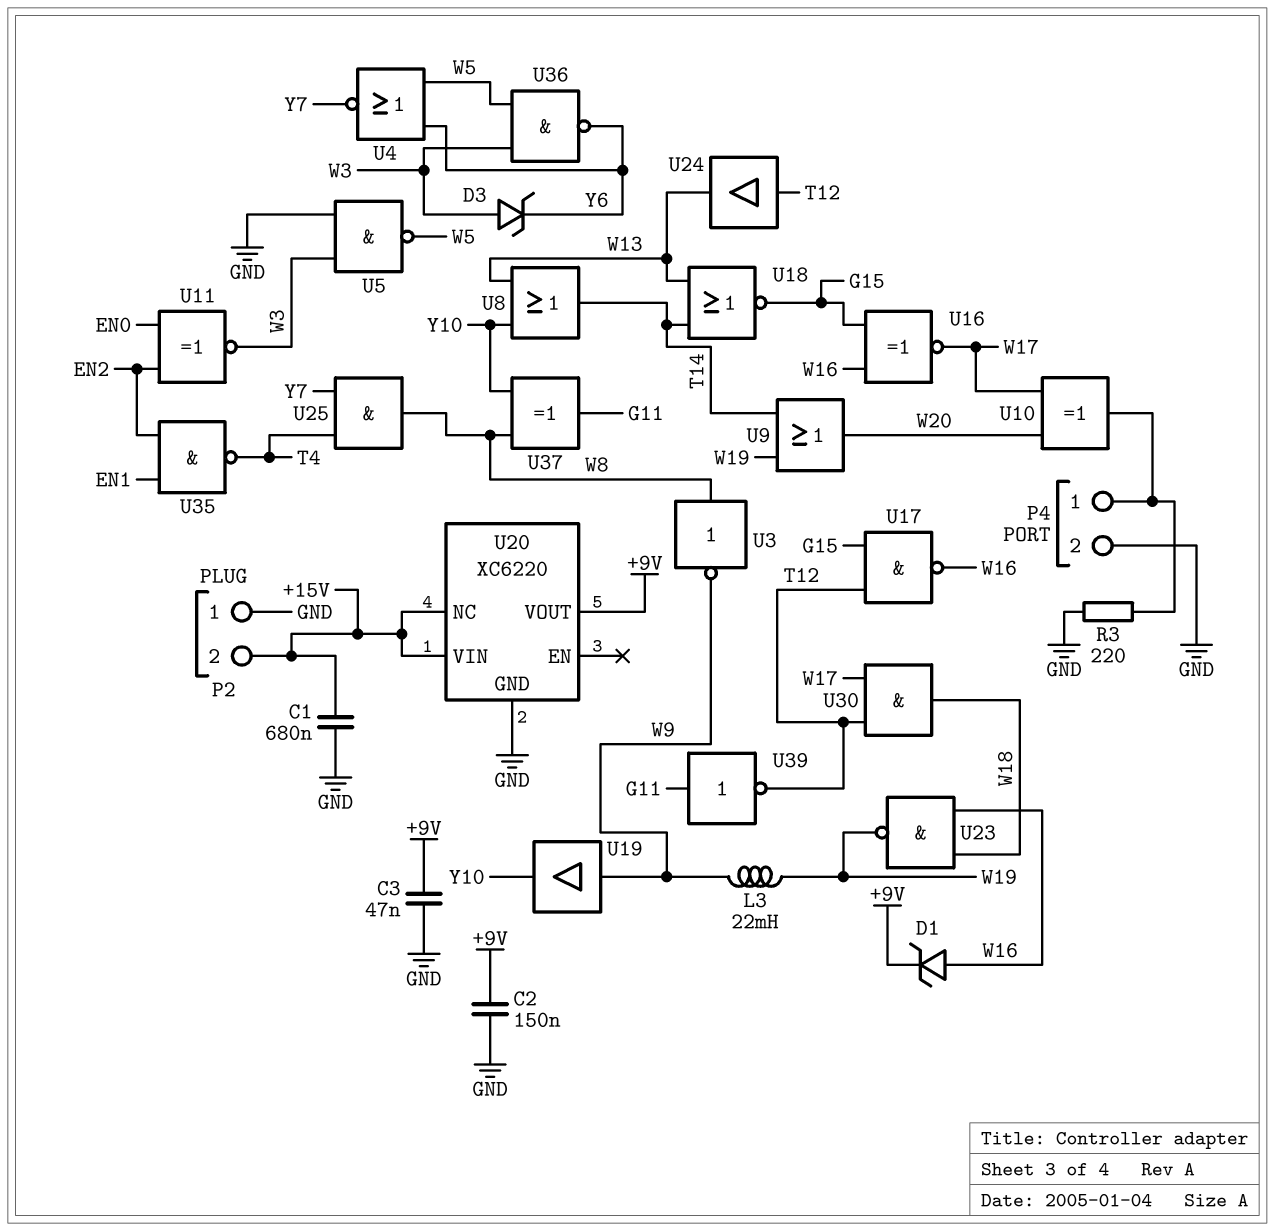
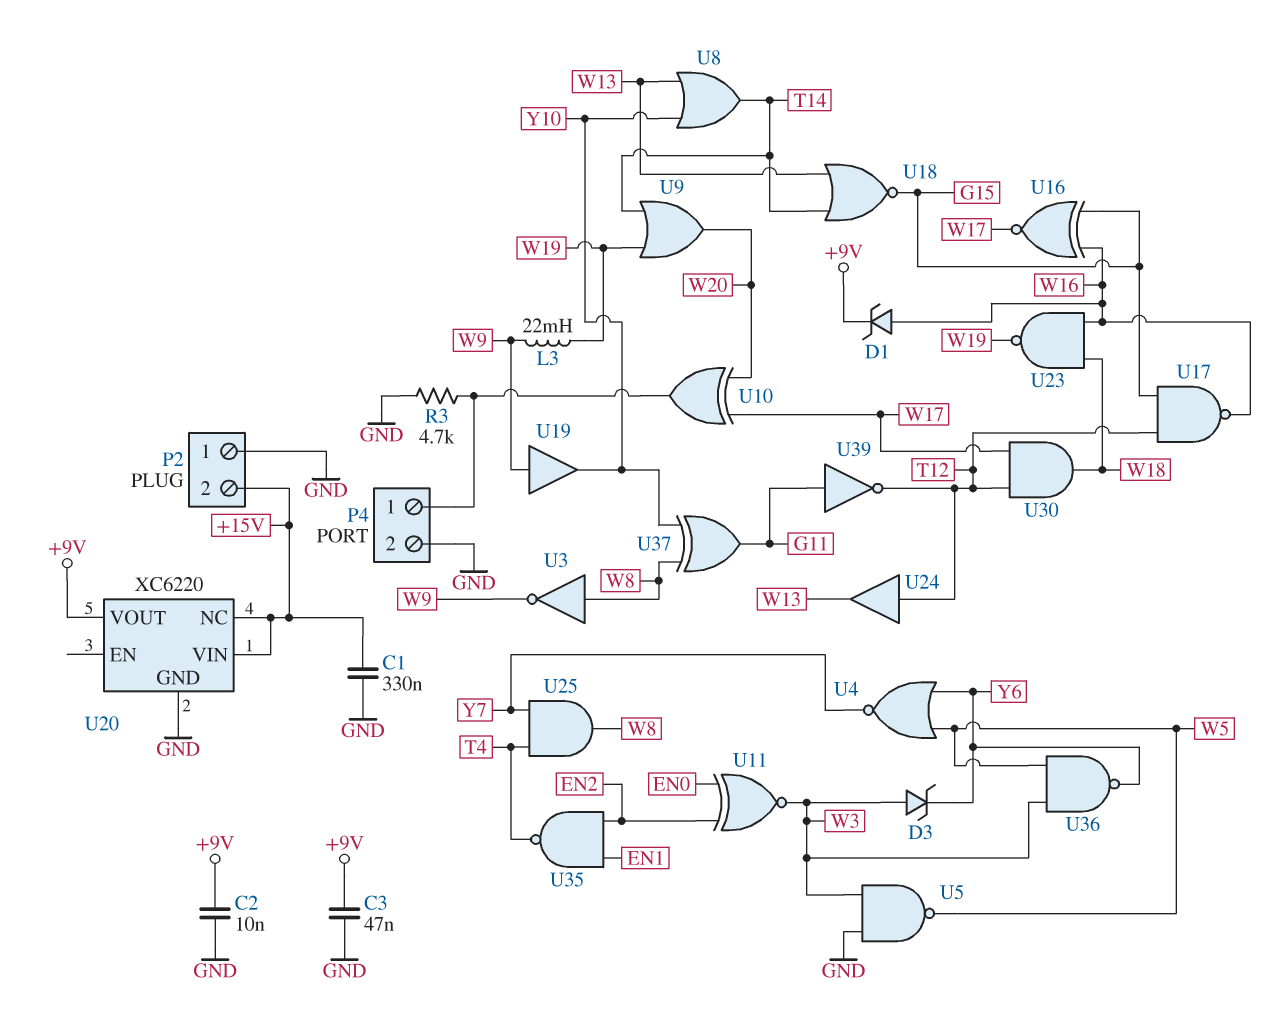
C1: 680nF (+15V, GND) -> 330nF (+15V, GND)
C2: 150nF (+9V, GND) -> 10nF (+9V, GND)
R3: 220 (GND, P4/1) -> 4.7k (GND, P4/1)

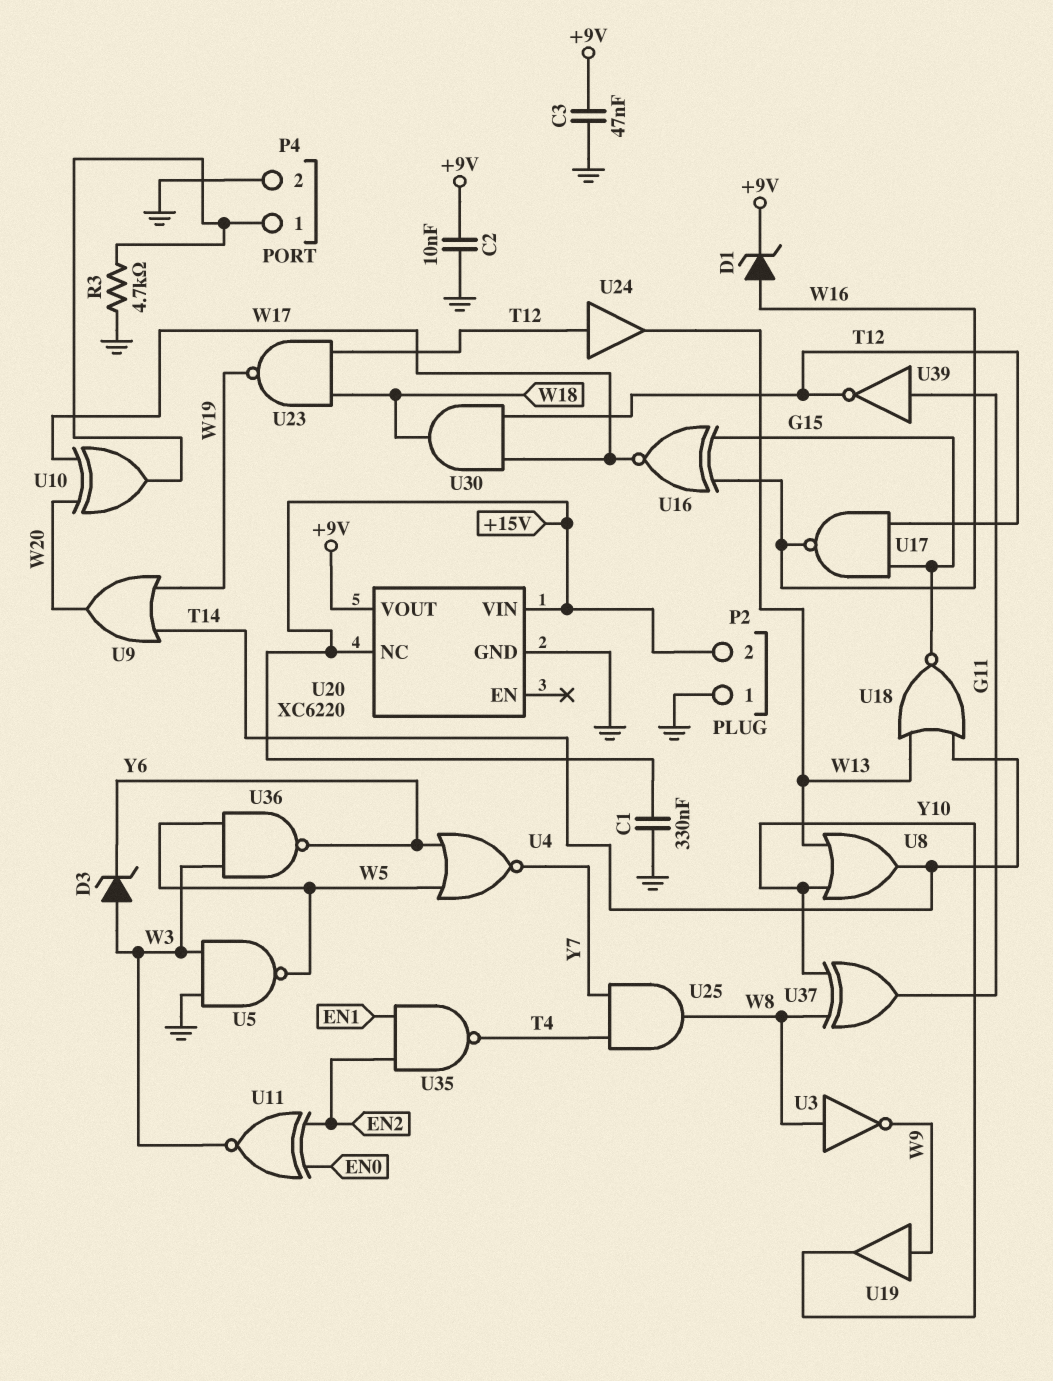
L3: 22mH (W9, W19) -> none
U23: NAND (in W16, in W18, out W19) -> NAND (in T12, in W18, out W19)

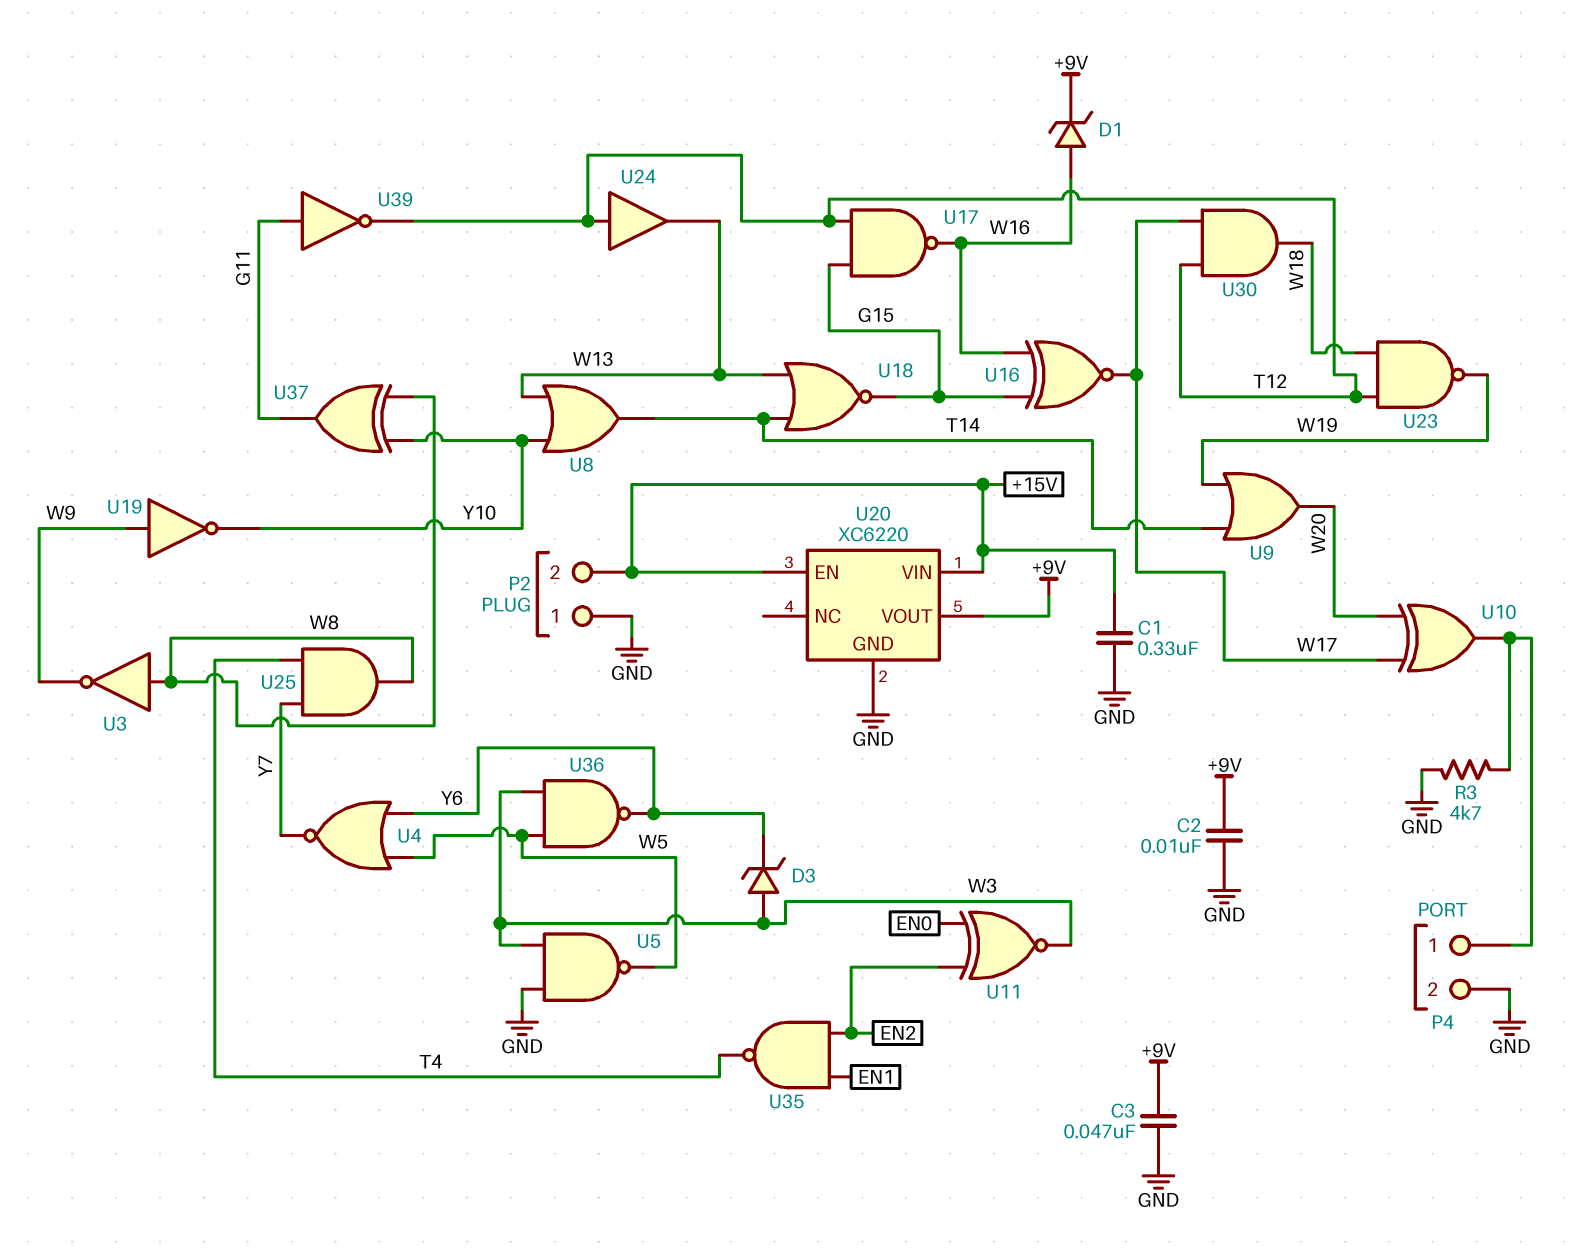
U19: buffer (in W9, out Y10) -> NOT (in W9, out Y10)
U20 pin EN: none -> +15V
U20 pin NC: +15V -> none

